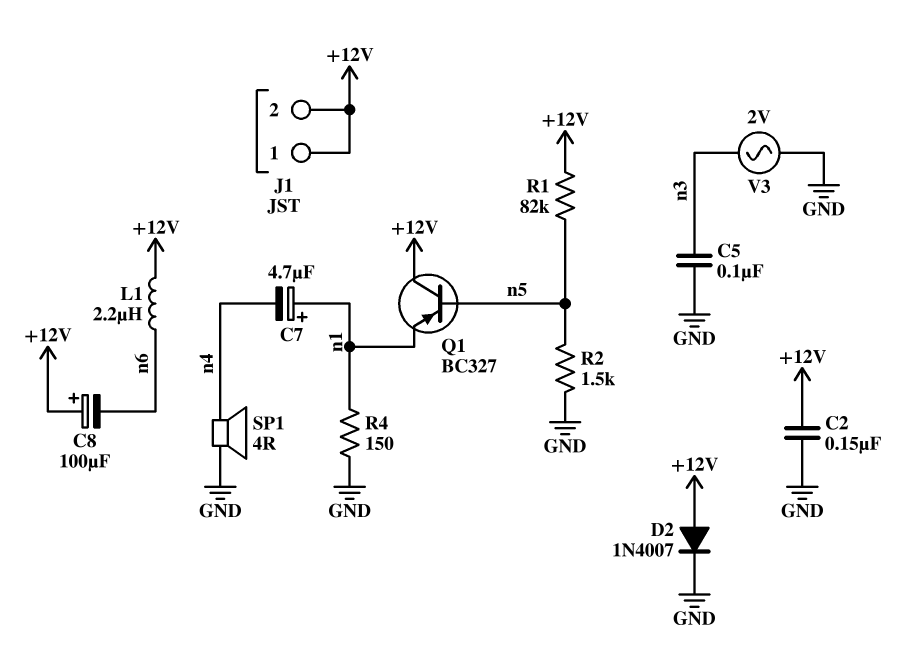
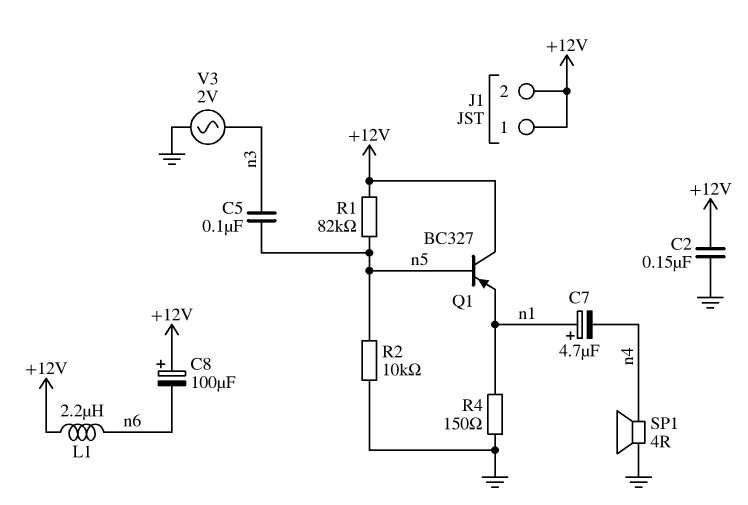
C5: 100nF (GND, n3) -> 100nF (n3, n5)
D2: diode 1N4007 (A +12V, K GND) -> none
R2: 1.5k (GND, n5) -> 10k (GND, n5)

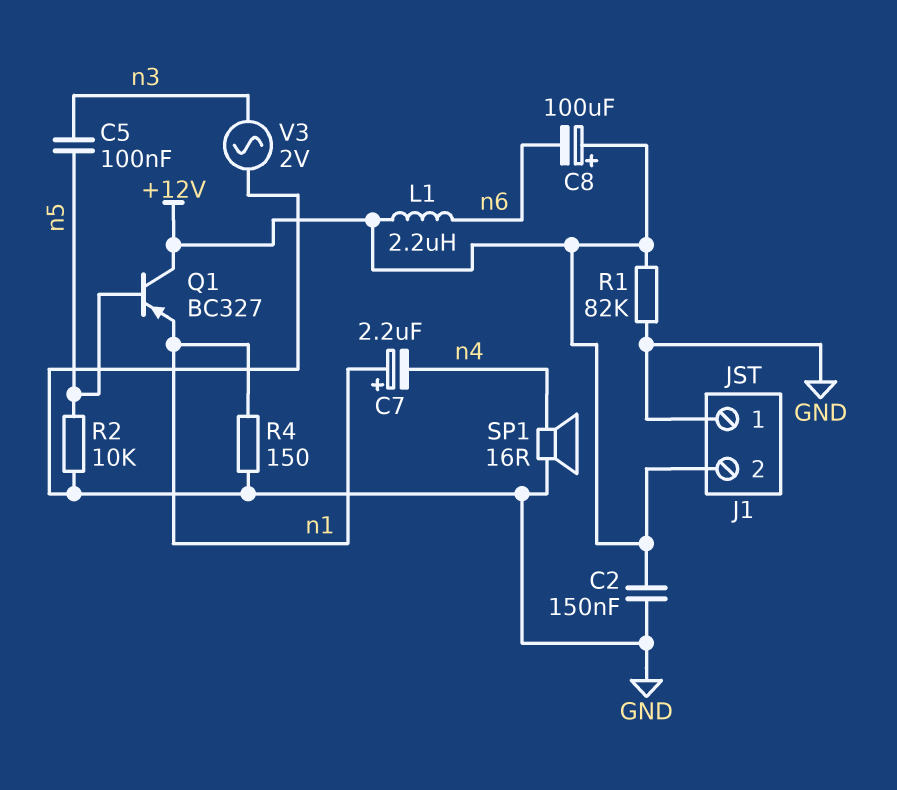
C7: 4.7uF (plus n1, minus n4) -> 2.2uF (plus n1, minus n4)
J1 pin 1: +12V -> GND
R1: 82k (+12V, n5) -> 82k (+12V, GND)
SP1: speaker 4R (GND, n4) -> speaker 16R (GND, n4)

